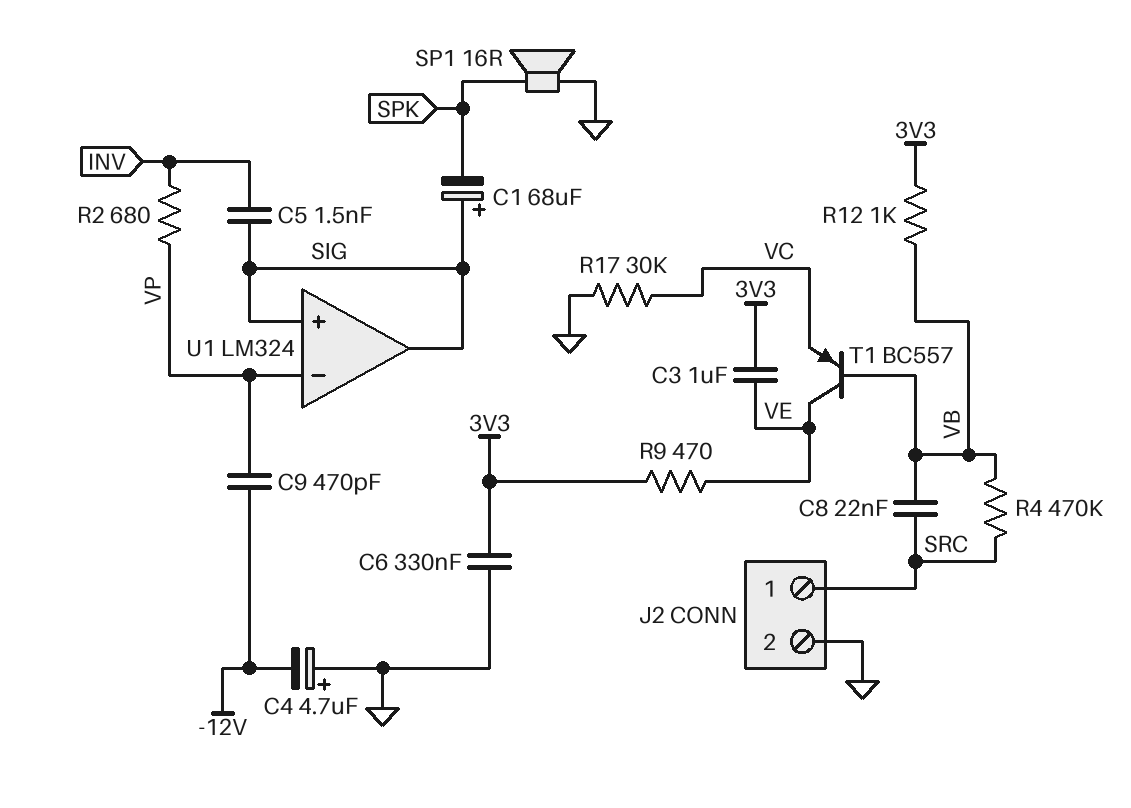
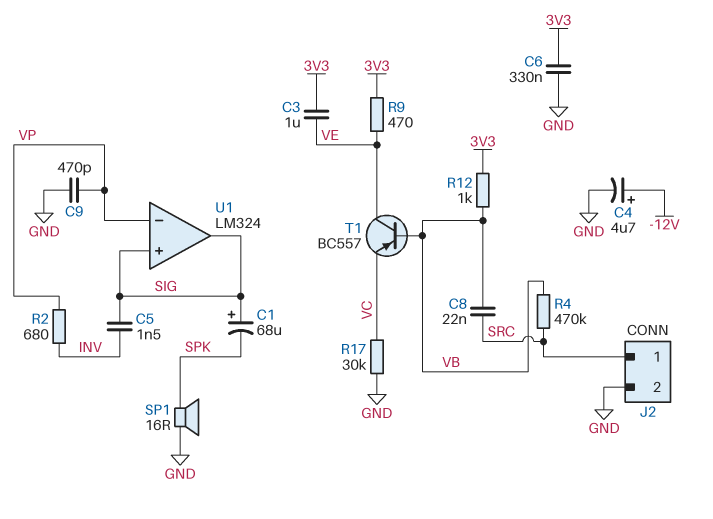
C4: 4.7uF (plus GND, minus -12V) -> 4.7uF (plus -12V, minus GND)
C9: 470pF (-12V, VP) -> 470pF (GND, VP)

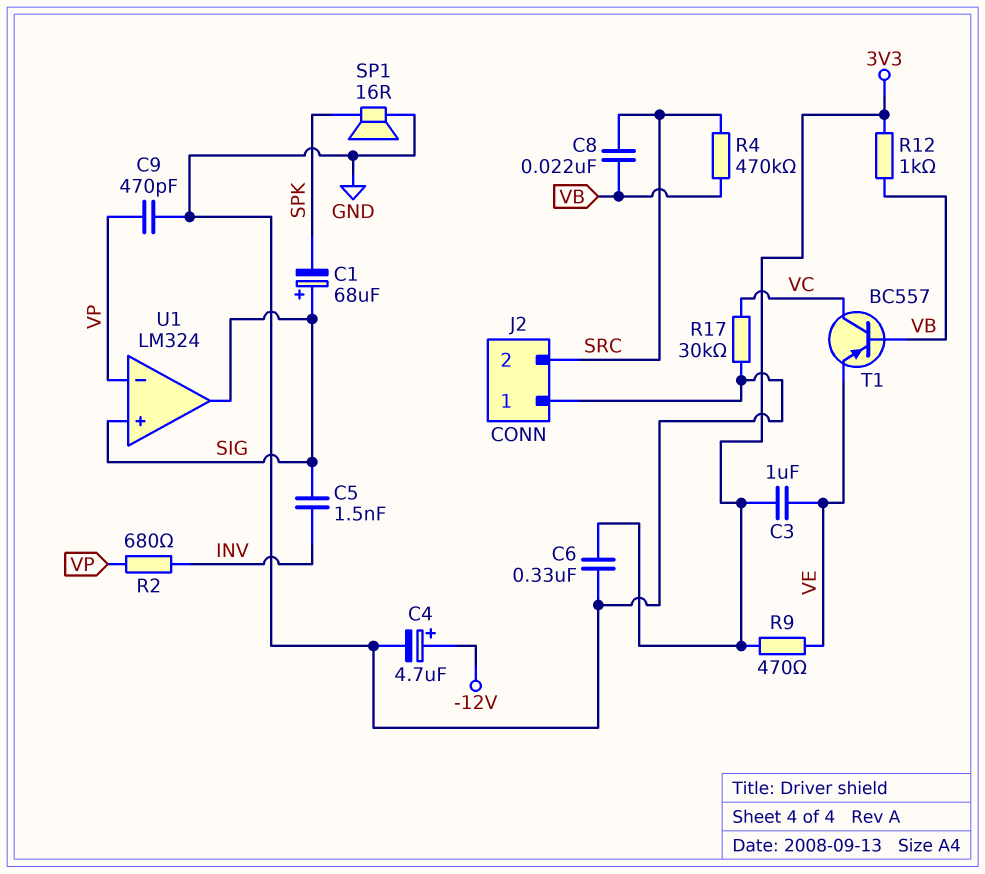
J2 pin 1: SRC -> GND
J2 pin 2: GND -> SRC
T1: PNP BC557 (B VB, C VE, E VC) -> PNP BC557 (B VB, C VC, E VE)

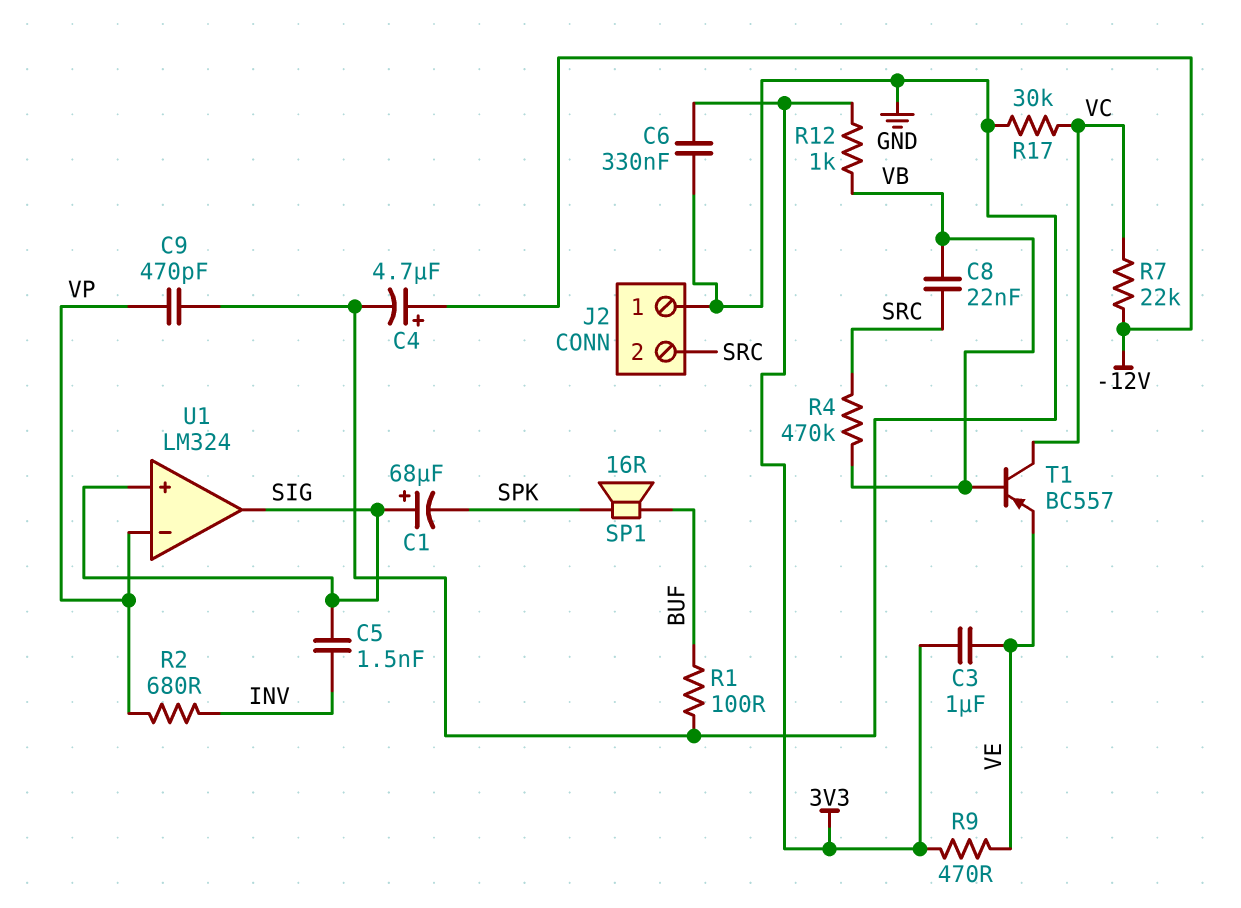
R1: none -> 100 (BUF, GND)
R7: none -> 22k (-12V, VC)
SP1: speaker 16R (GND, SPK) -> speaker 16R (BUF, SPK)

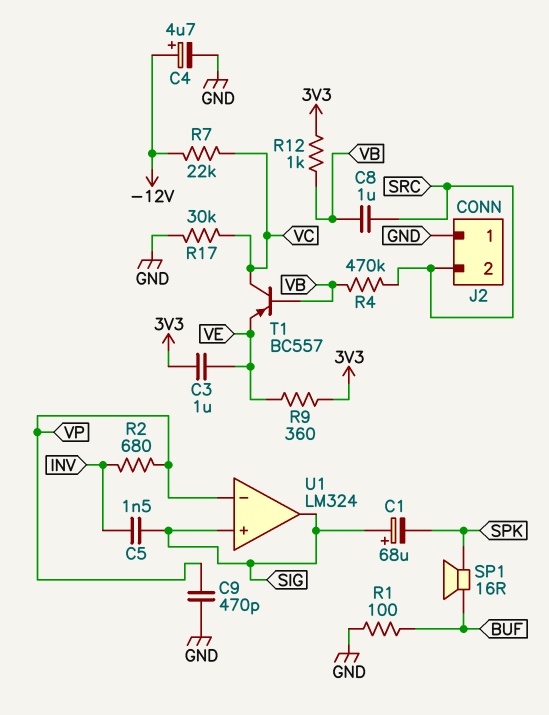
C6: 330nF (3V3, GND) -> none
C8: 22nF (SRC, VB) -> 1uF (SRC, VB)
R9: 470 (3V3, VE) -> 360 (3V3, VE)

